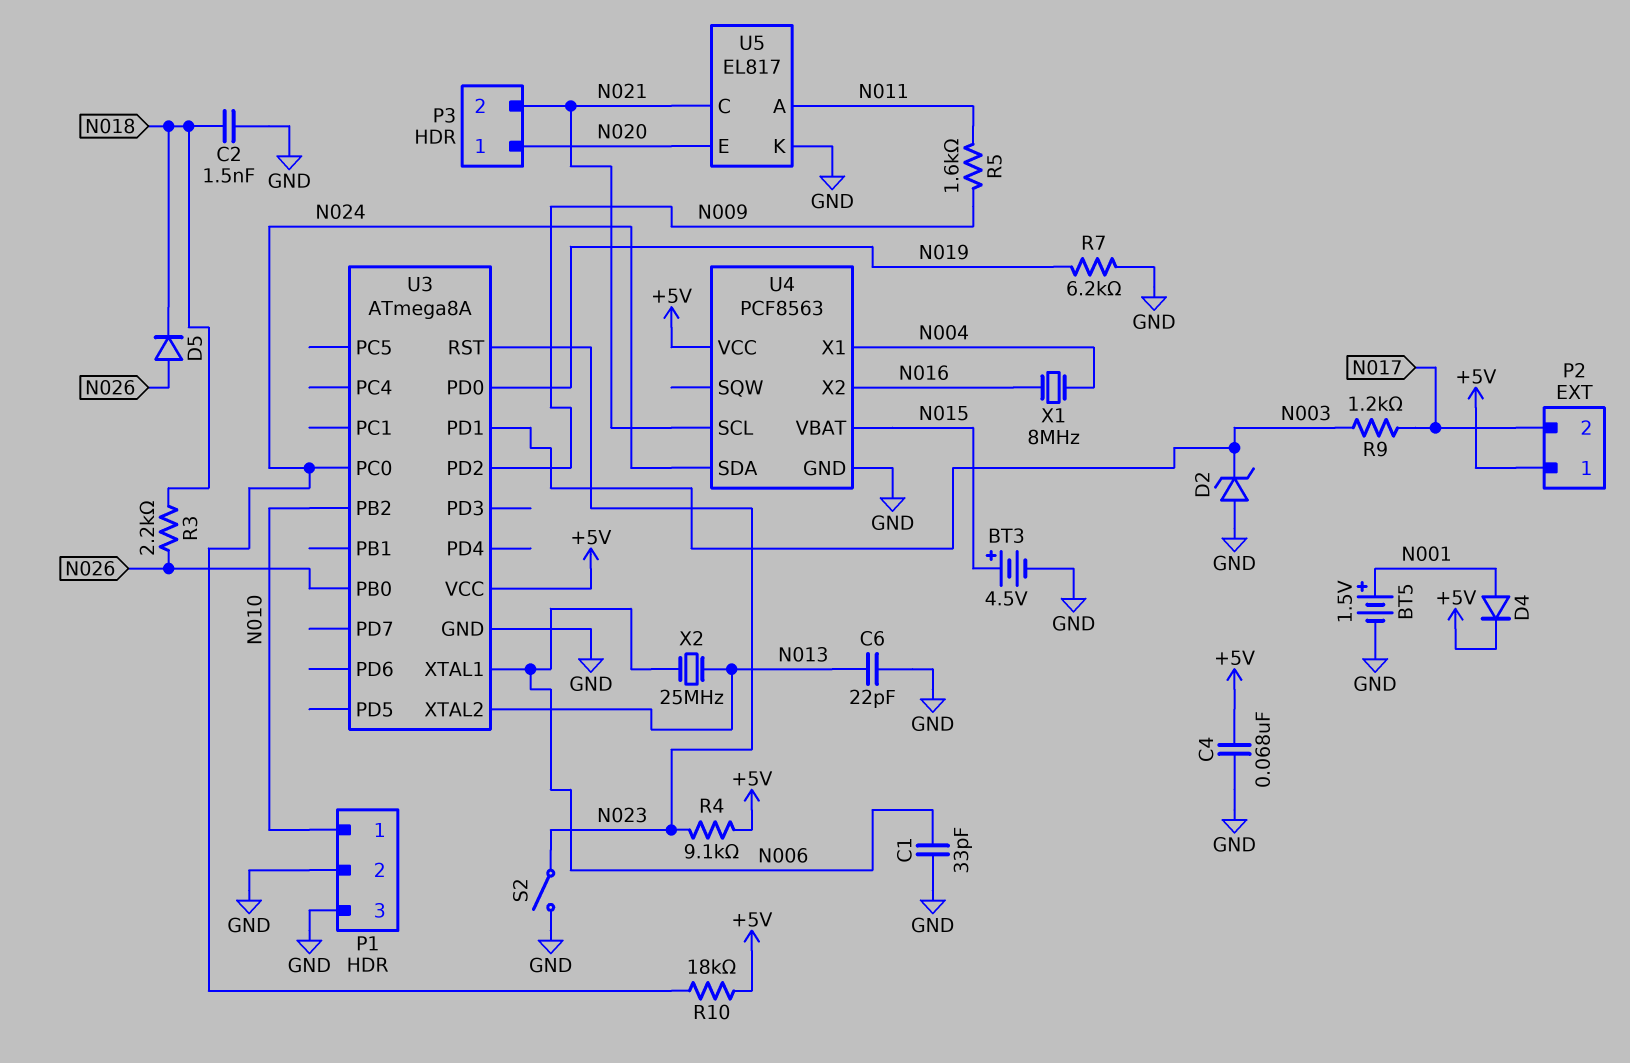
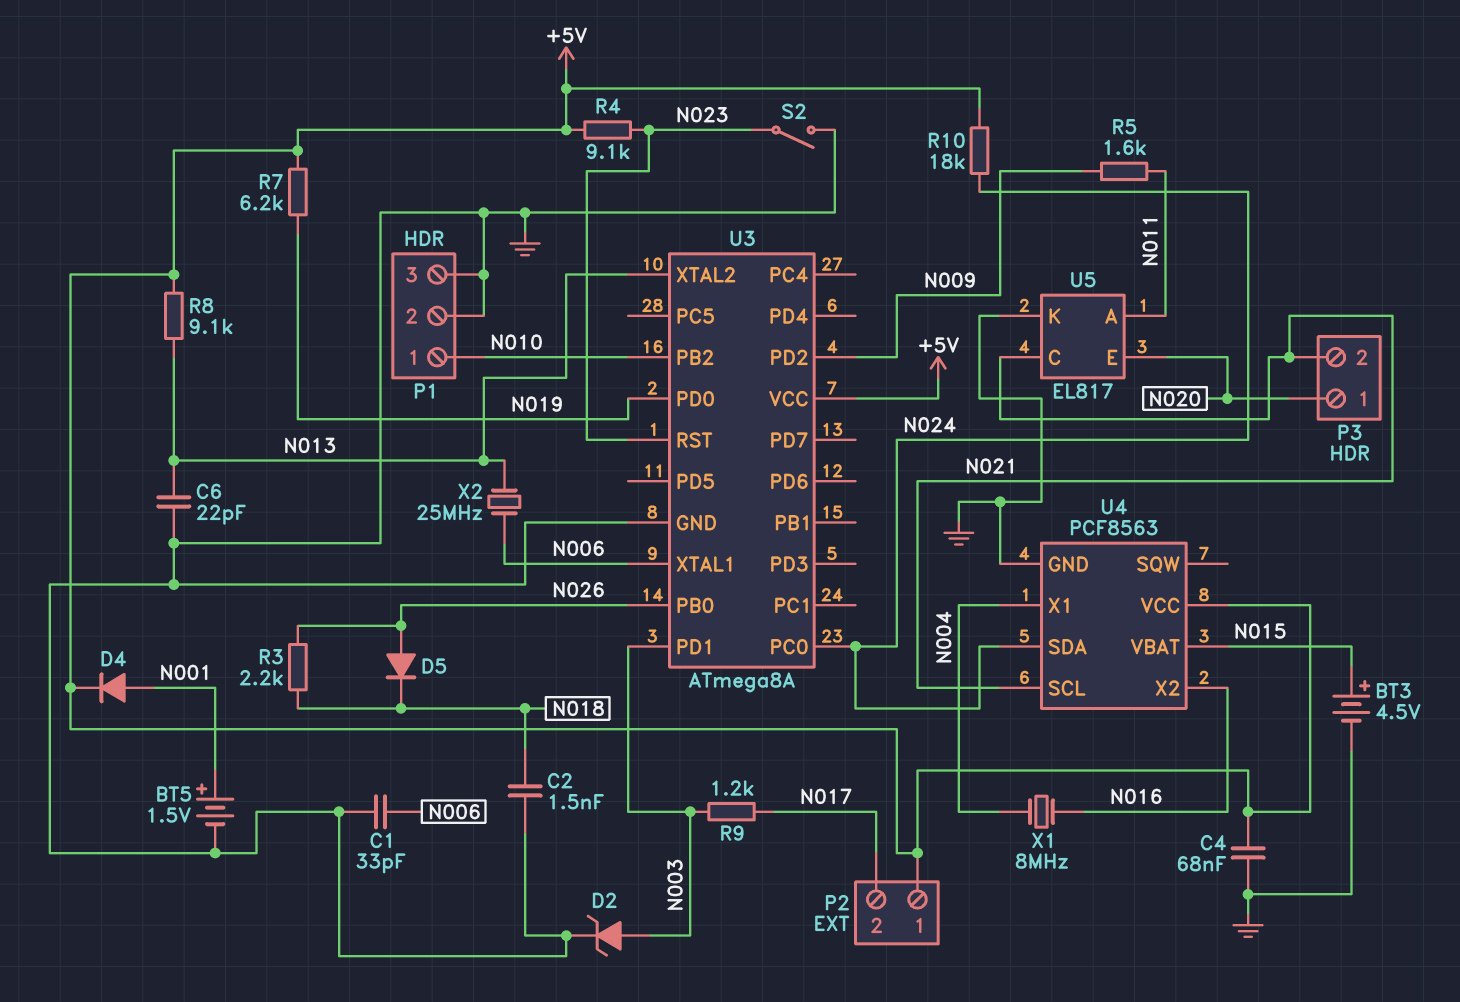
D2: zener (A GND, K N003) -> zener (A N003, K GND)
R7: 6.2k (GND, N019) -> 6.2k (+5V, N019)
R8: none -> 9.1k (+5V, N013)

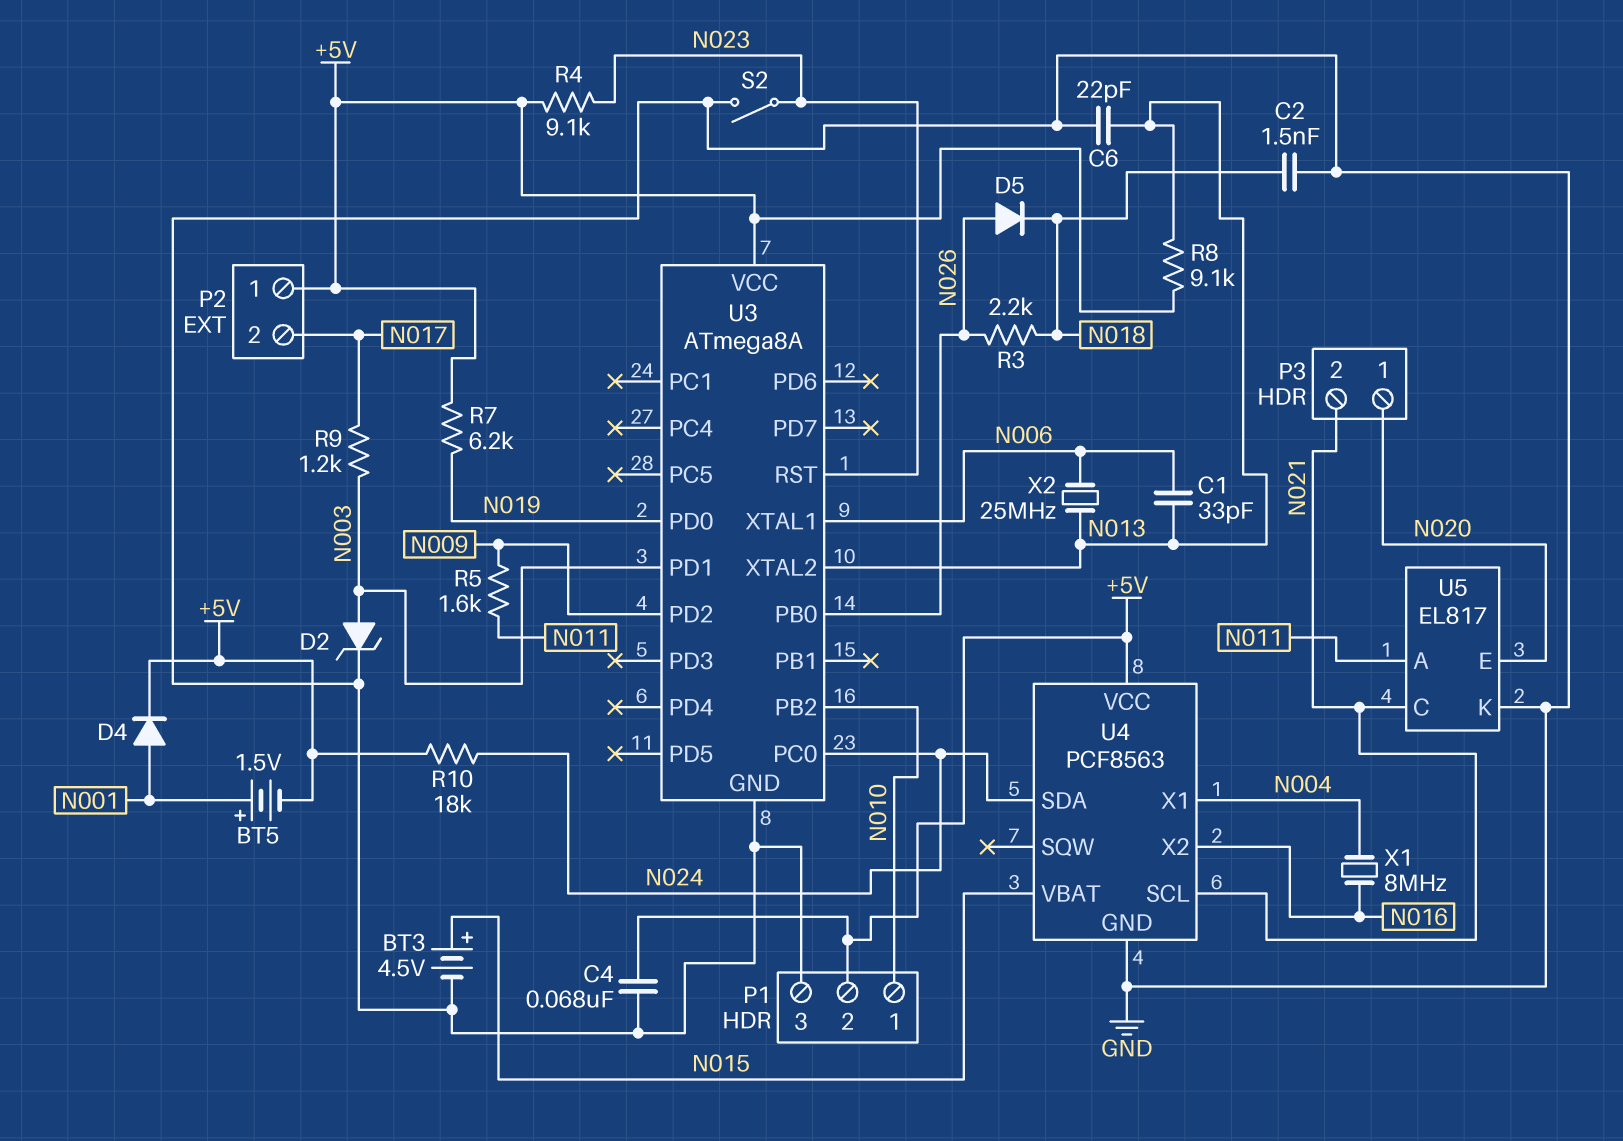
BT5: 1.5V (plus N001, minus GND) -> 1.5V (plus N001, minus +5V)
C1: 33pF (GND, N006) -> 33pF (N006, N013)
P1 pin 2: GND -> +5V

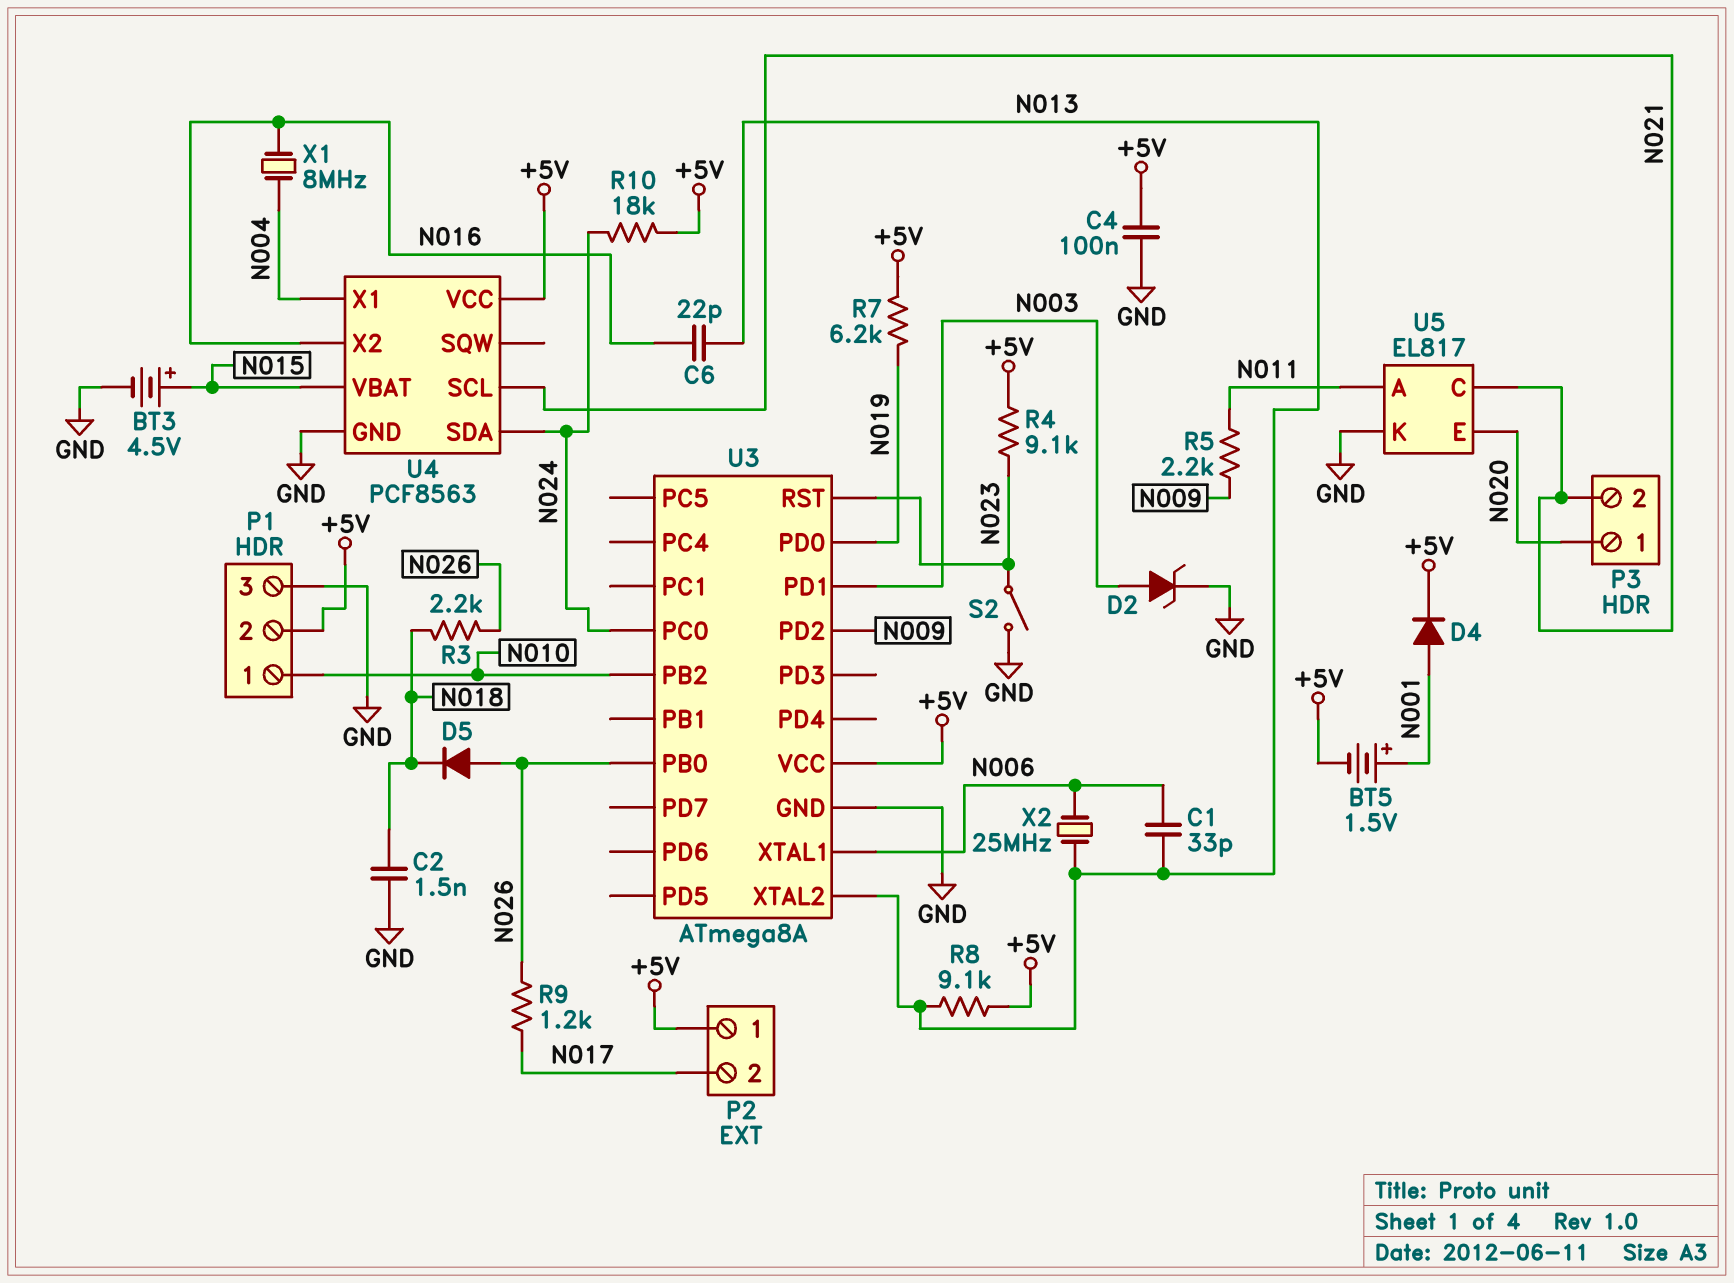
C4: 68nF (+5V, GND) -> 100nF (+5V, GND)
C6: 22pF (GND, N013) -> 22pF (N013, N016)
R5: 1.6k (N009, N011) -> 2.2k (N009, N011)
R9: 1.2k (N003, N017) -> 1.2k (N017, N026)

